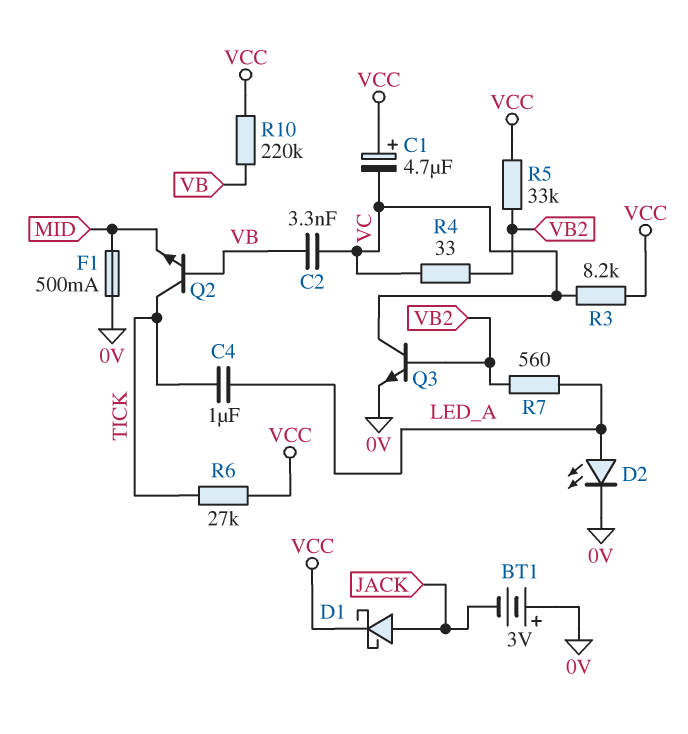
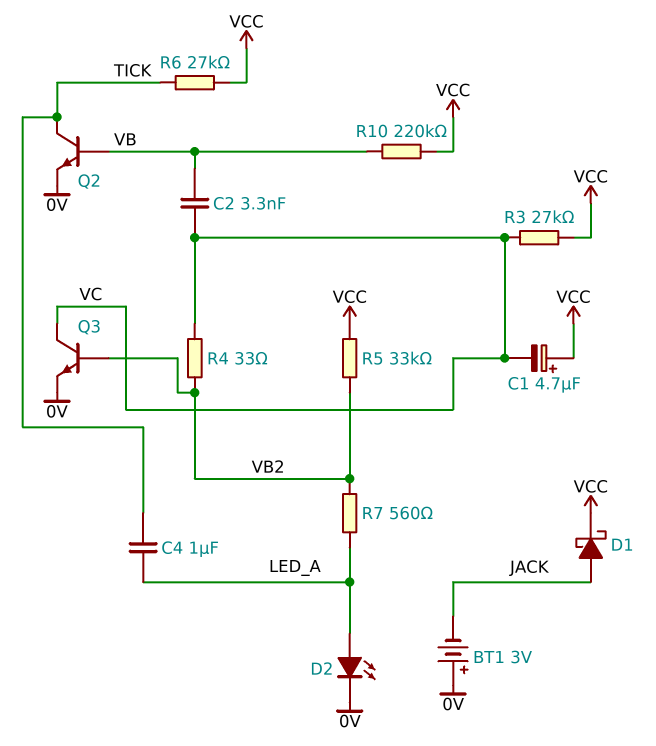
F1: 500mA (0V, MID) -> none
Q2: NPN (B VB, C TICK, E MID) -> NPN (B VB, C TICK, E 0V)
R3: 8.2k (VC, VCC) -> 27k (VC, VCC)

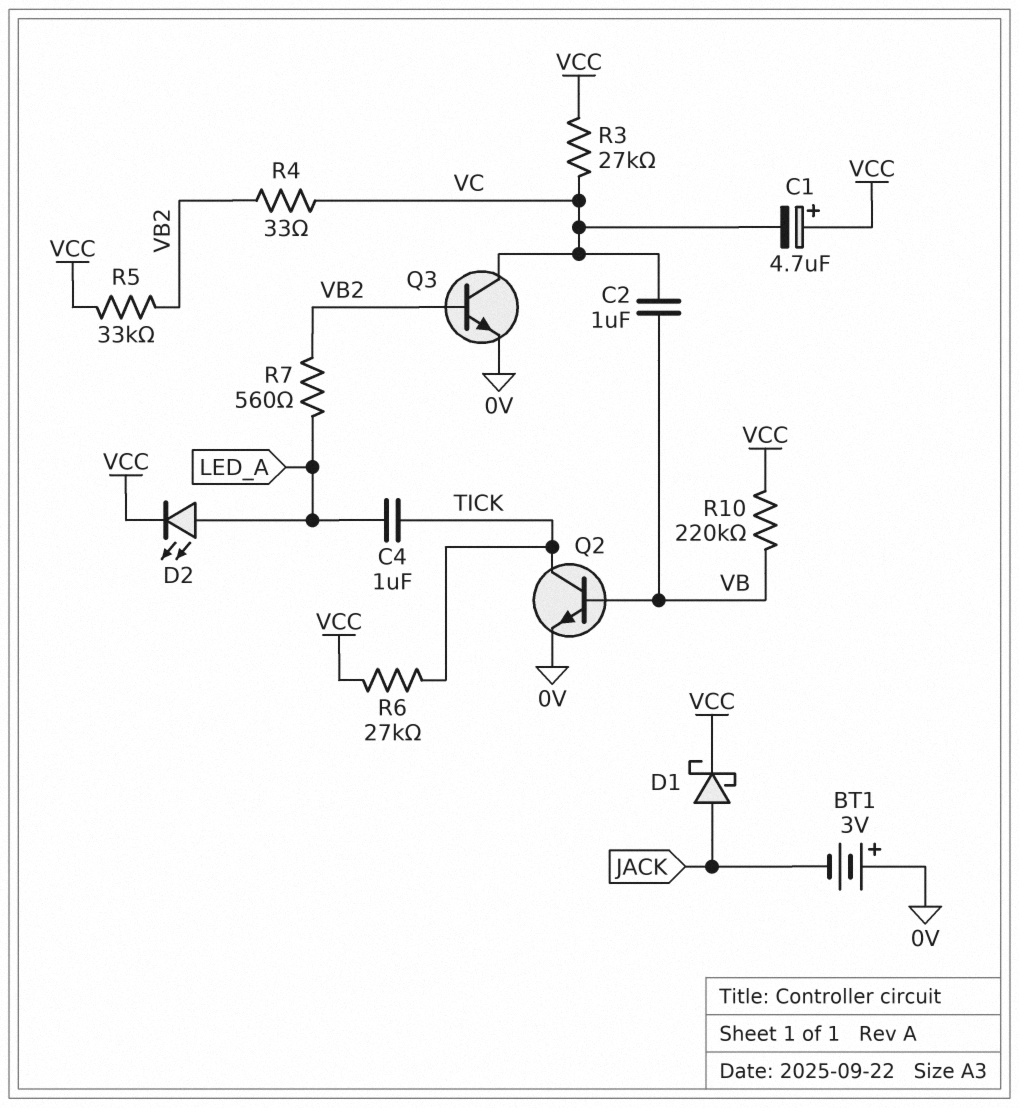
C2: 3.3nF (VB, VC) -> 1uF (VB, VC)
D2: LED (A LED_A, K 0V) -> LED (A LED_A, K VCC)

